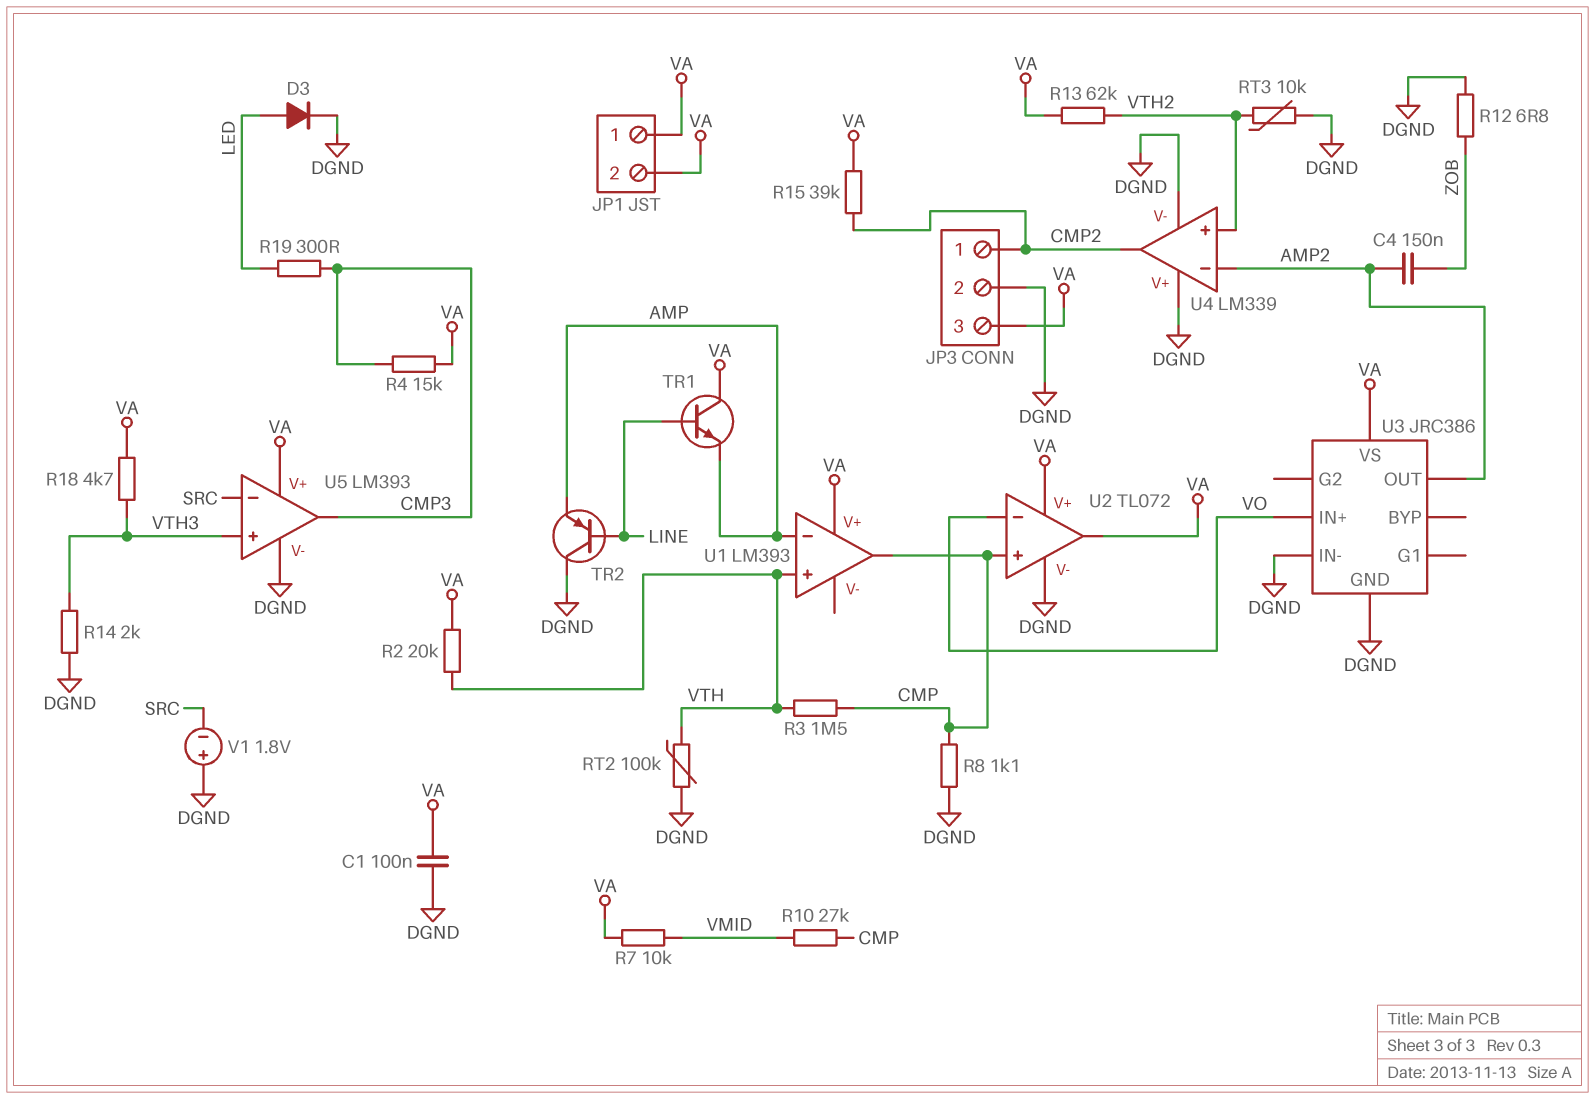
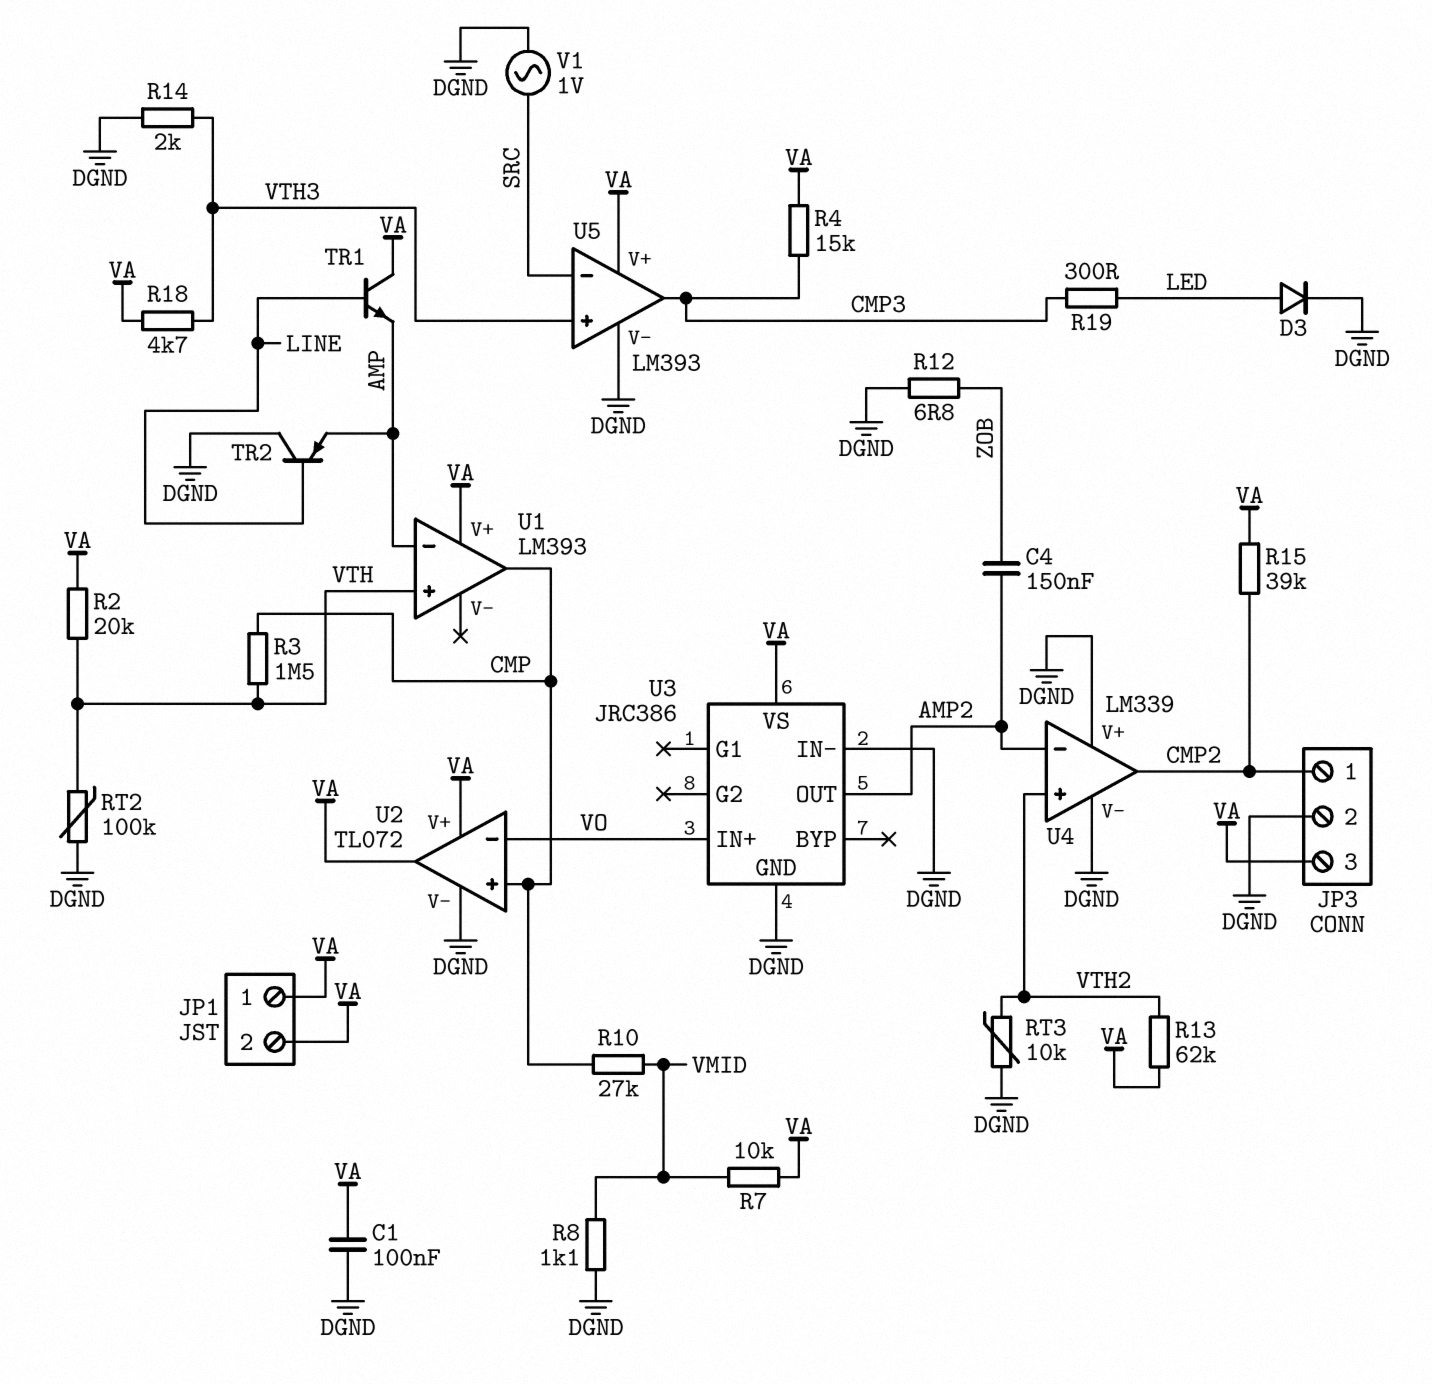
R8: 1.1k (CMP, DGND) -> 1.1k (DGND, VMID)
V1: 1.8V (plus DGND, minus SRC) -> AC 1V (DGND, SRC)

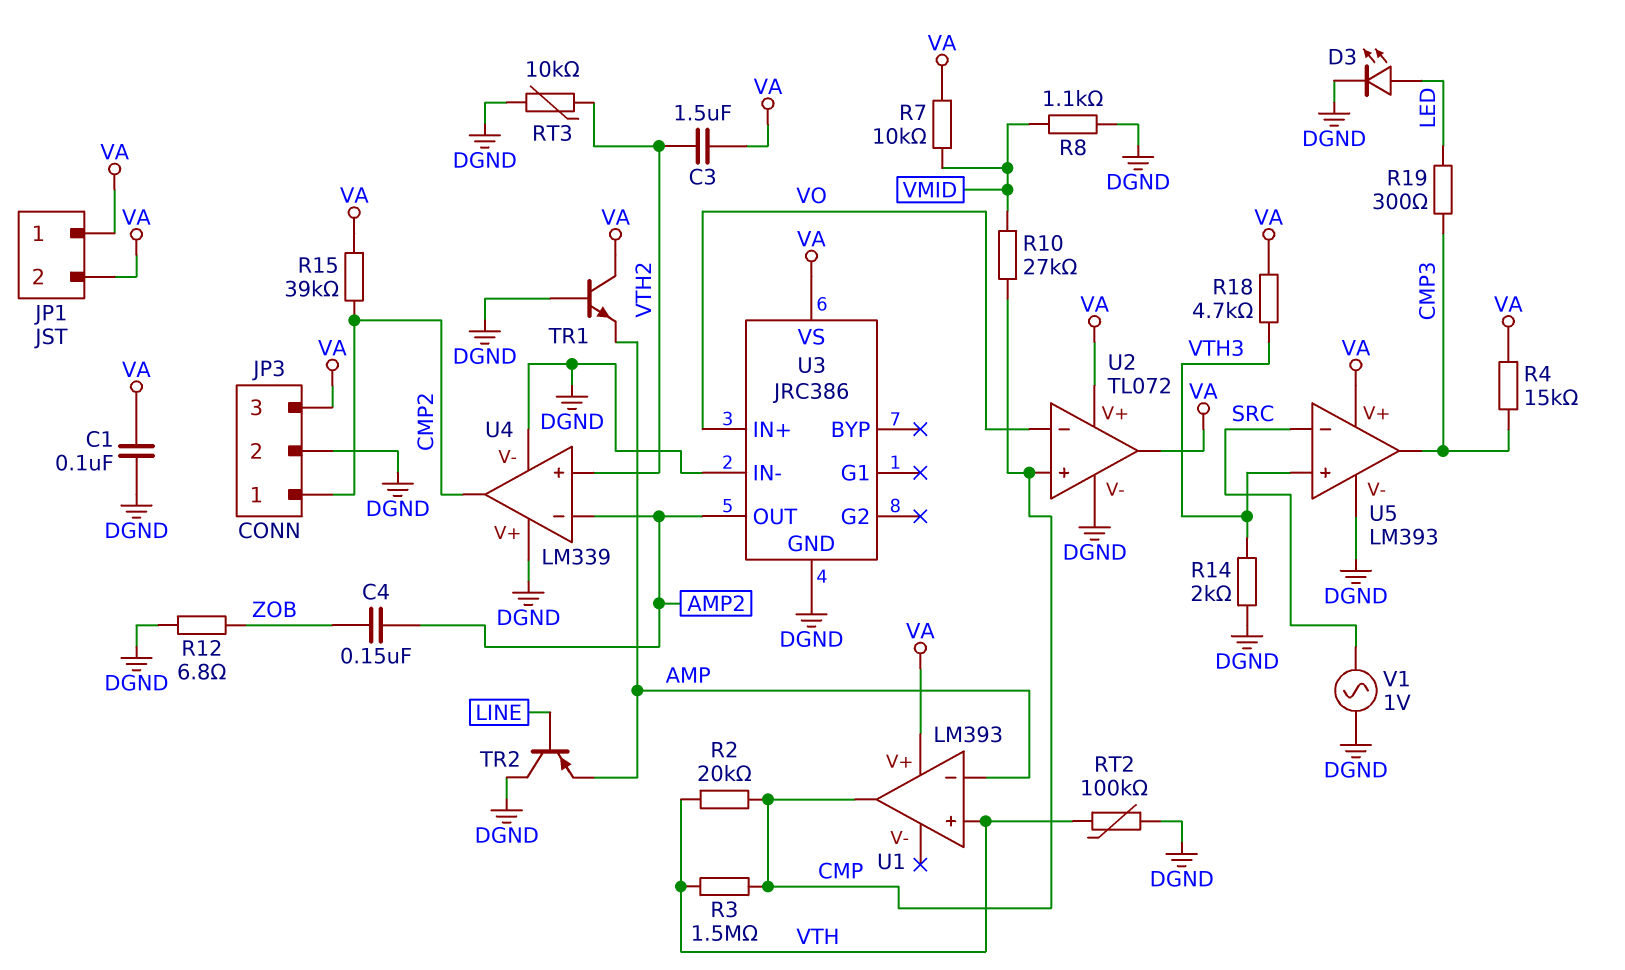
C3: none -> 1.5uF (VA, VTH2)
D3: diode (A LED, K DGND) -> LED (A LED, K DGND)
R2: 20k (VA, VTH) -> 20k (CMP, VTH)
R13: 62k (VA, VTH2) -> none
TR1: NPN (B LINE, C VA, E AMP) -> NPN (B DGND, C VA, E AMP)

